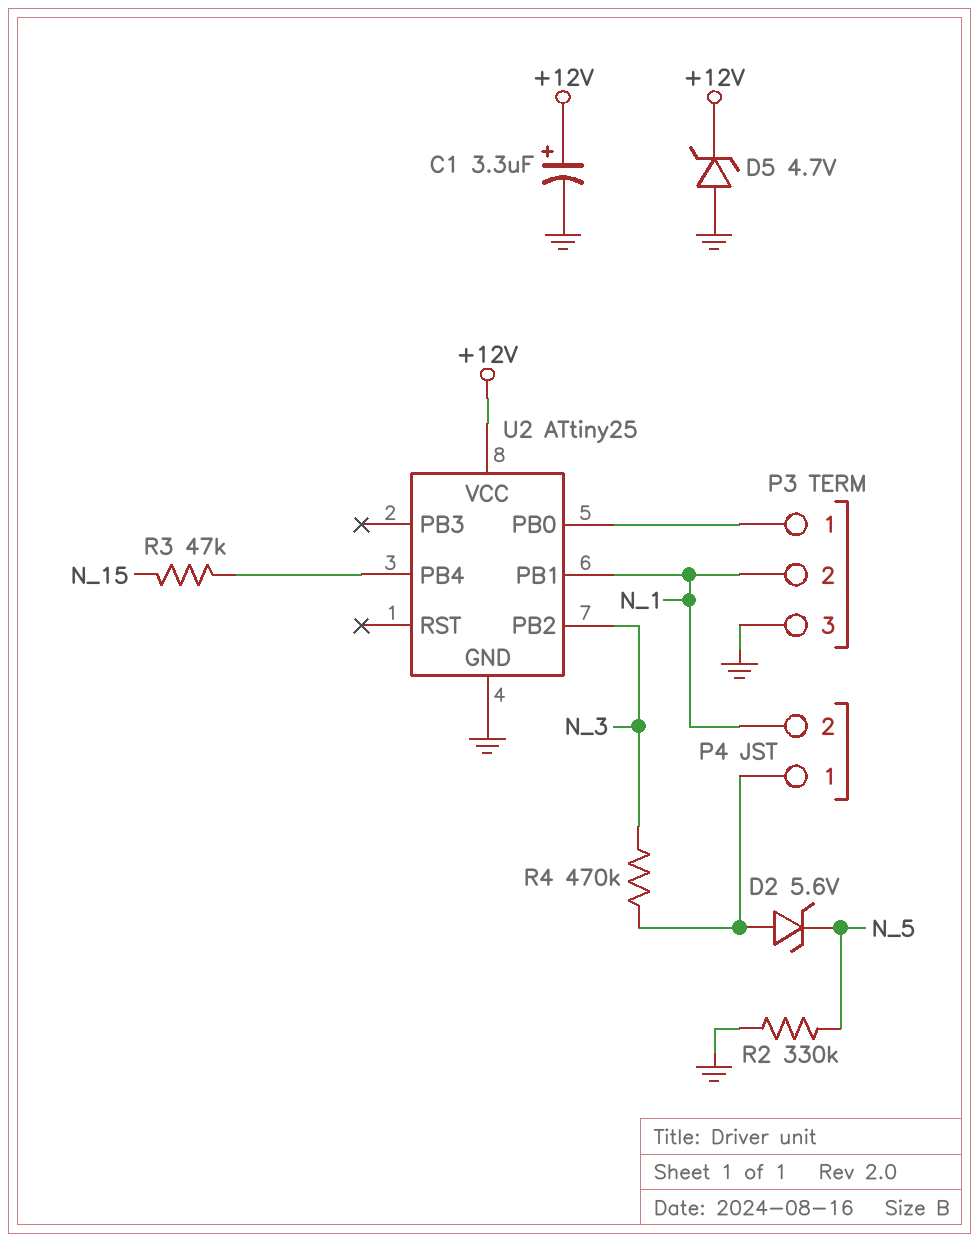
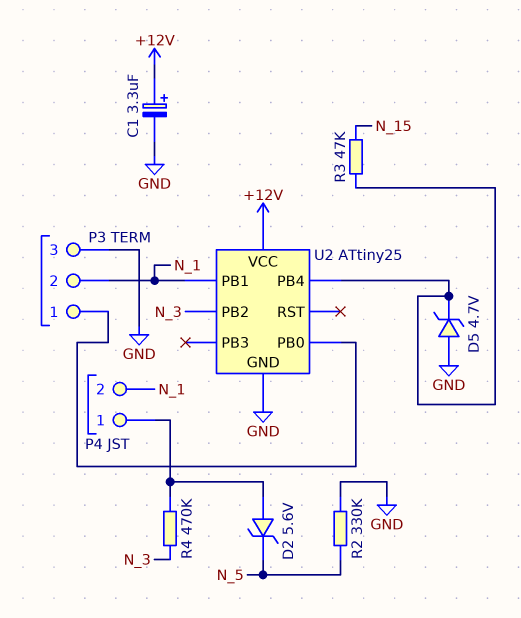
D5: zener 4.7V (A GND, K +12V) -> zener 4.7V (A GND, K U2/PB4)

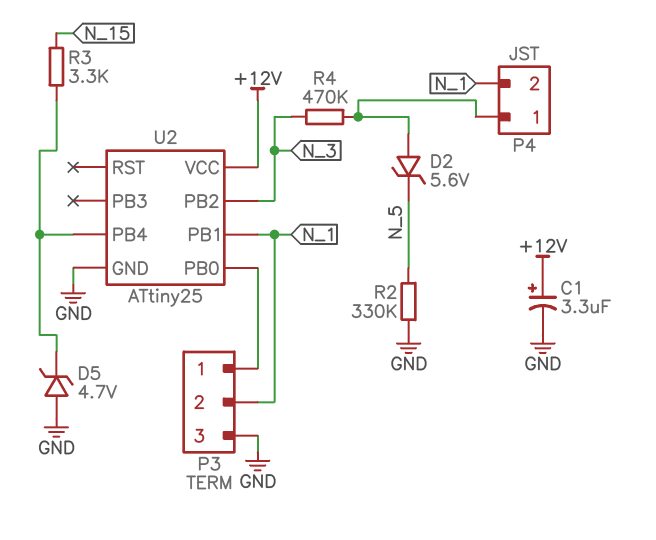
R3: 47k (N_15, U2/PB4) -> 3.3k (N_15, U2/PB4)

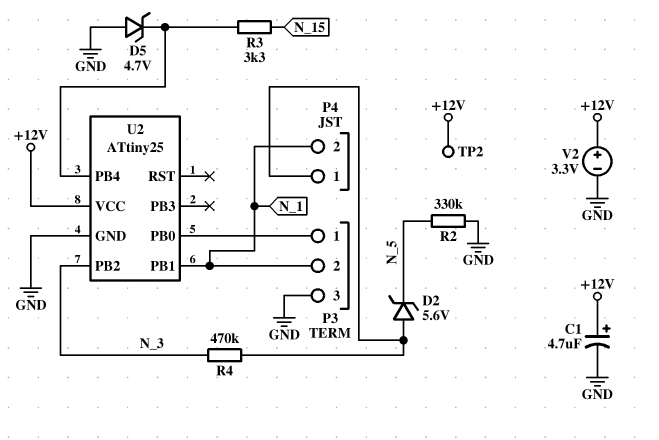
C1: 3.3uF (plus +12V, minus GND) -> 4.7uF (plus +12V, minus GND)
TP2: none -> test point (+12V)
V2: none -> 3.3V (plus +12V, minus GND)

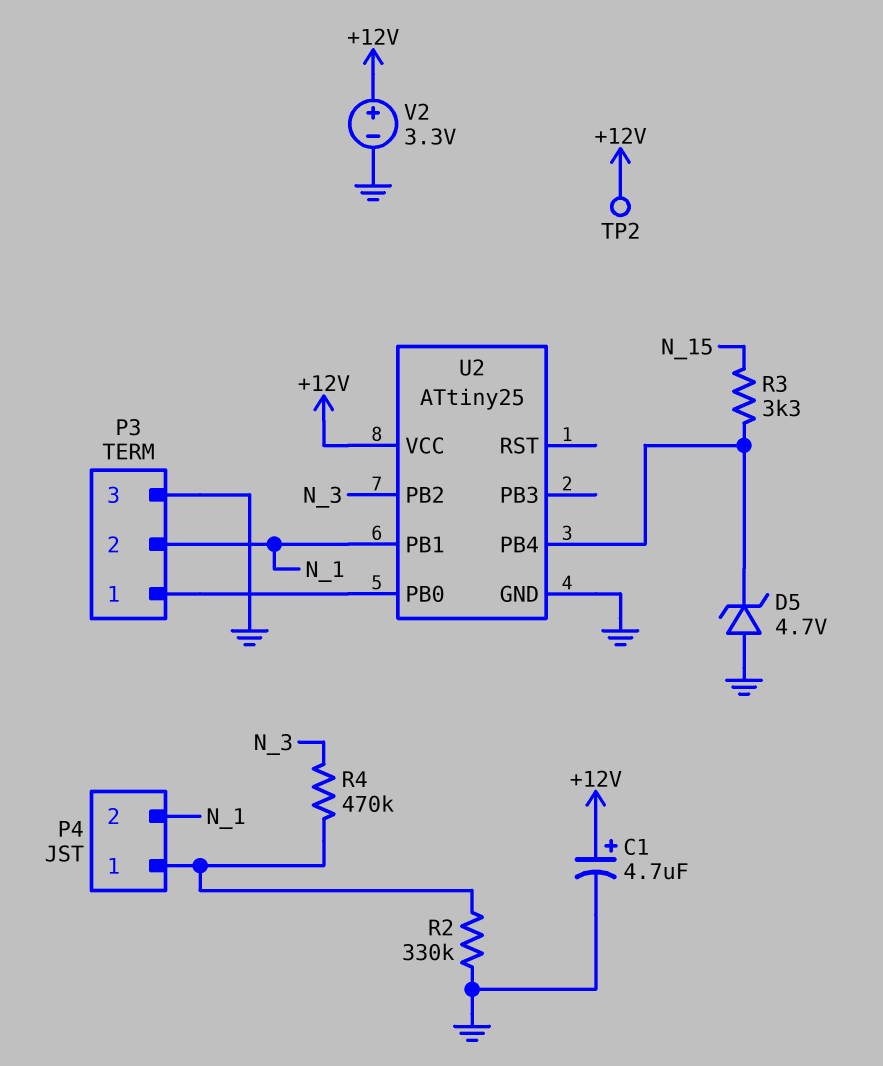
D2: zener 5.6V (A P4/1, K N_5) -> none
R2: 330k (GND, N_5) -> 330k (GND, P4/1)

